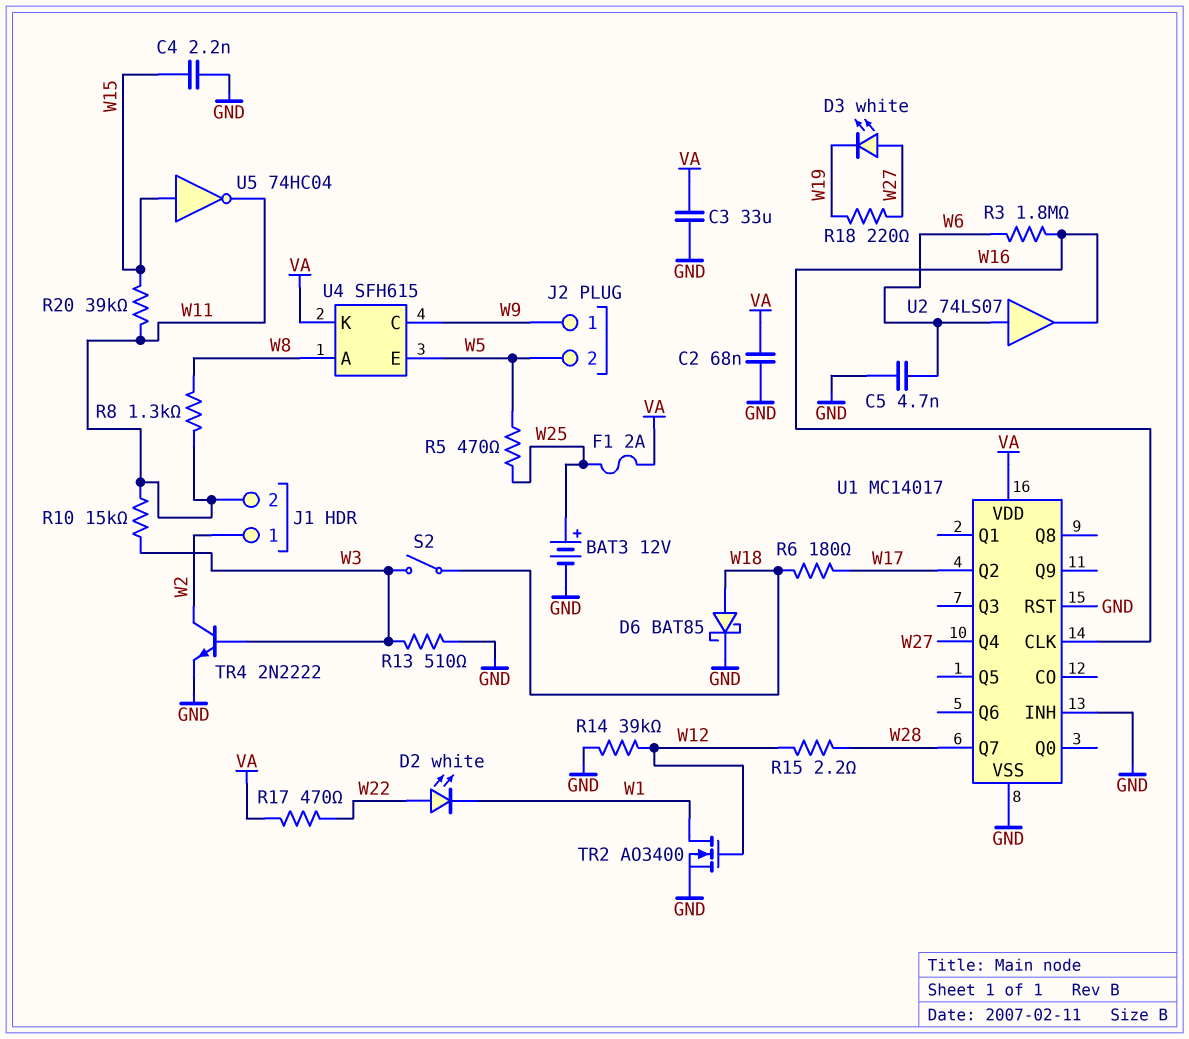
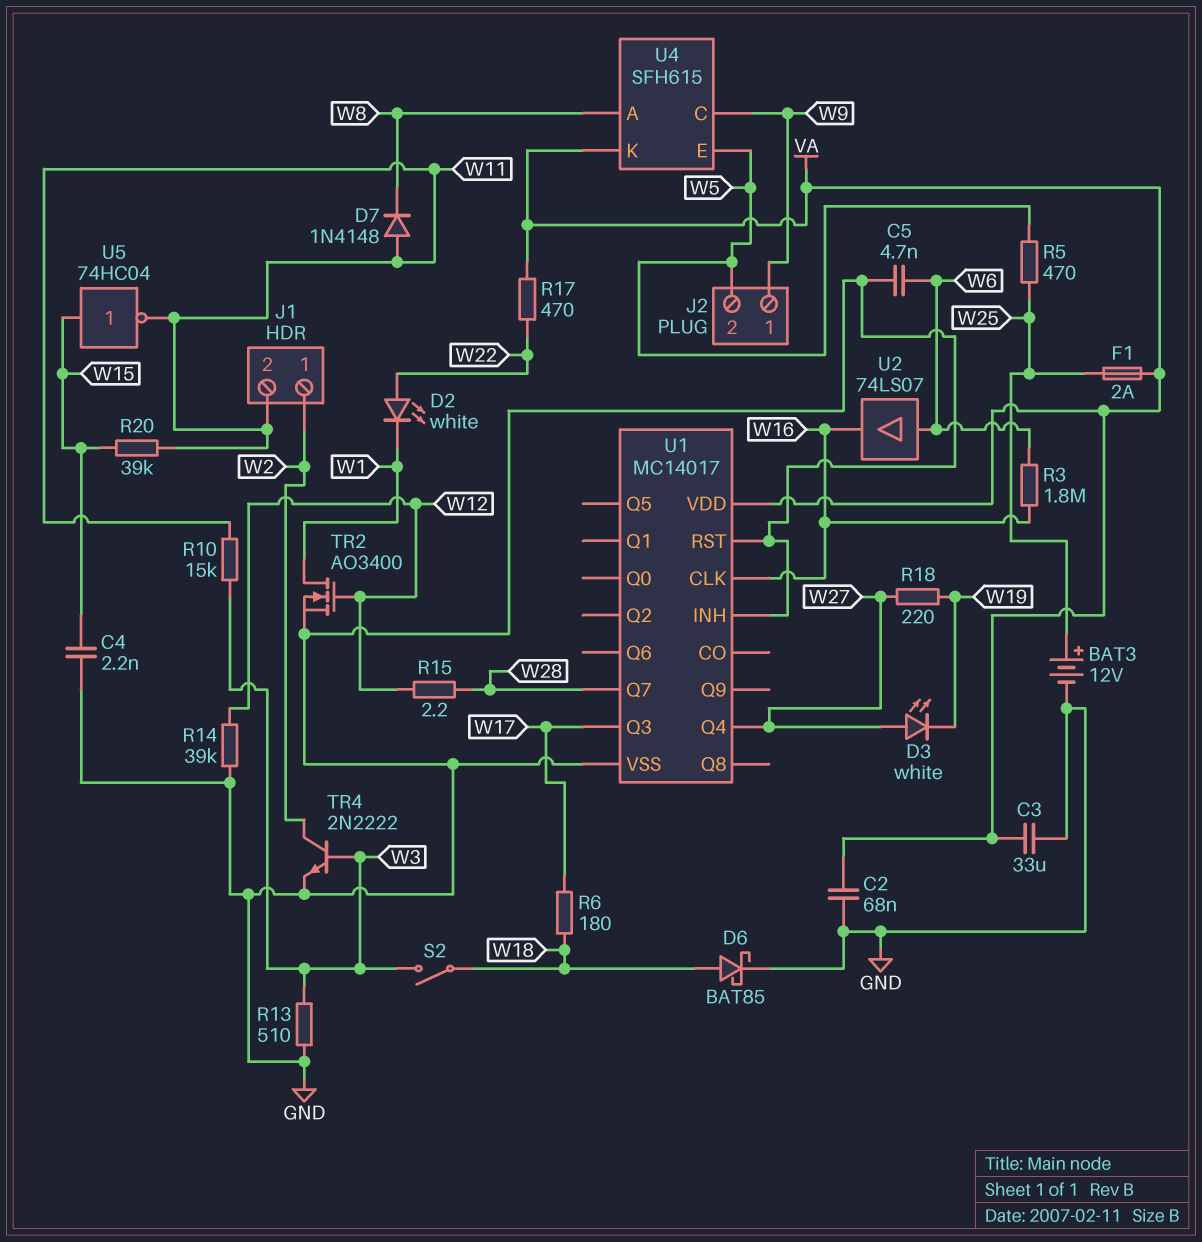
D7: none -> diode 1N4148 (A W11, K W8)
R8: 1.3k (W8, W11) -> none
U1 pin Q2: W17 -> none
U1 pin Q3: none -> W17

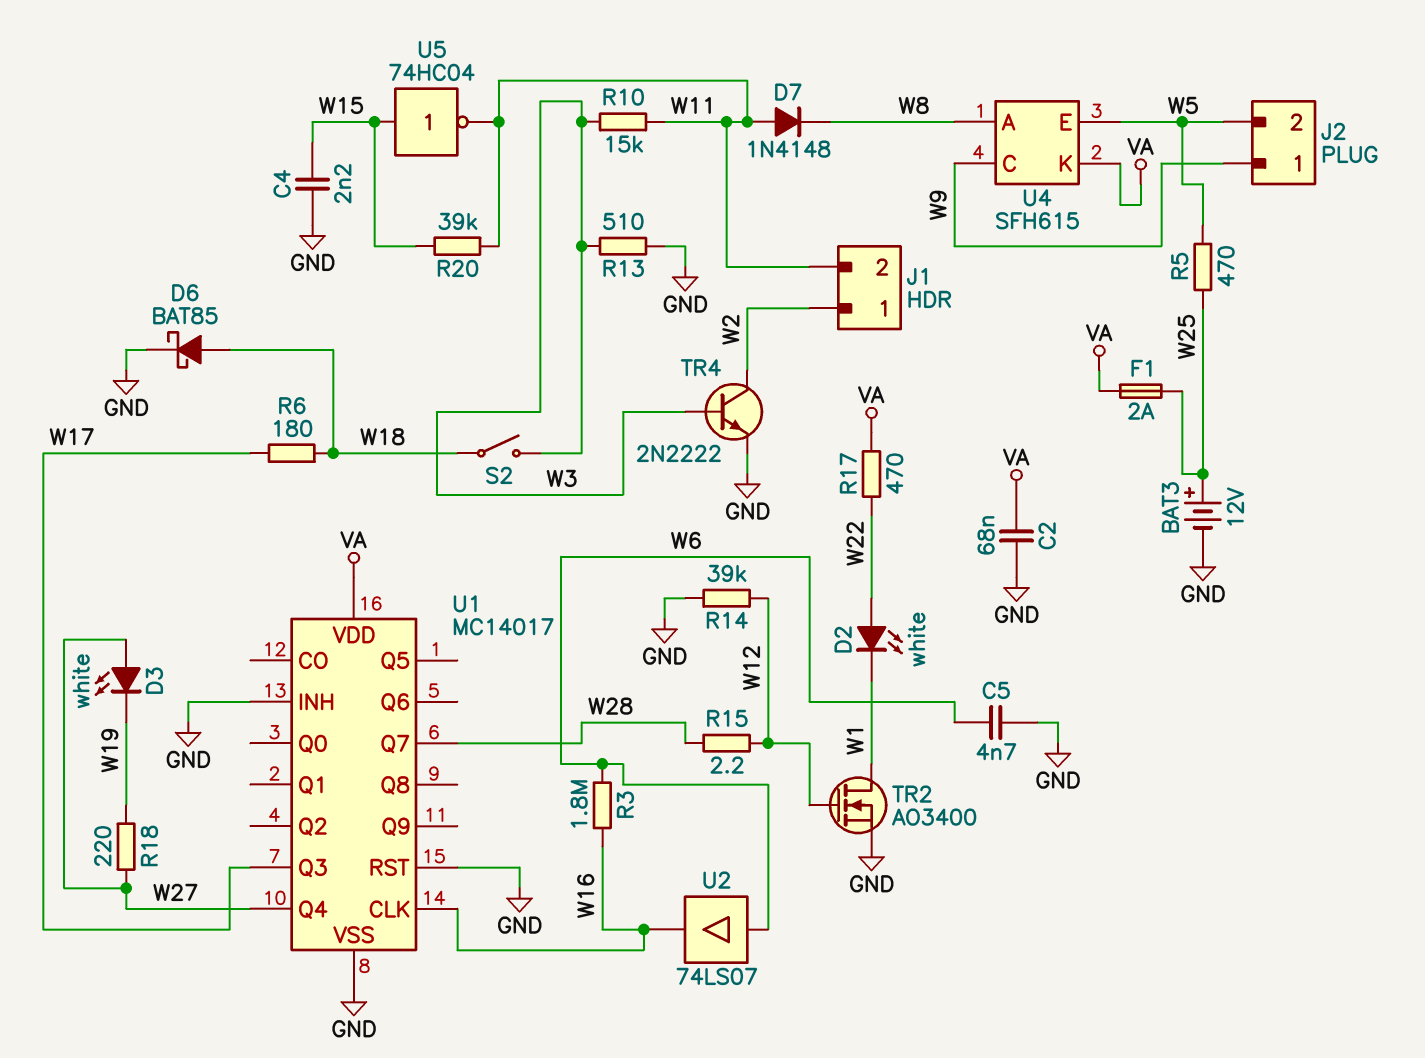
C3: 33uF (GND, VA) -> none

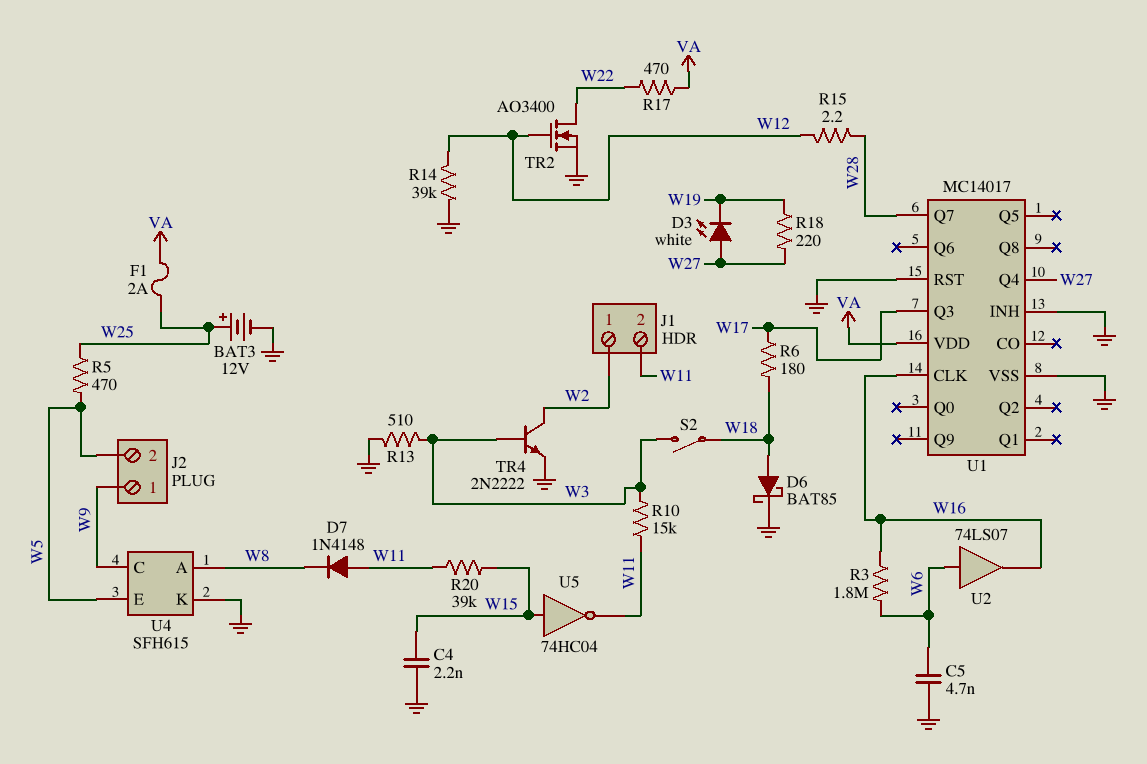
C2: 68nF (GND, VA) -> none
D2: LED white (A W22, K W1) -> none
TR2: NMOS AO3400 (G W12, D W1, S GND) -> NMOS AO3400 (G W12, D W22, S GND)
U4 pin K: VA -> GND

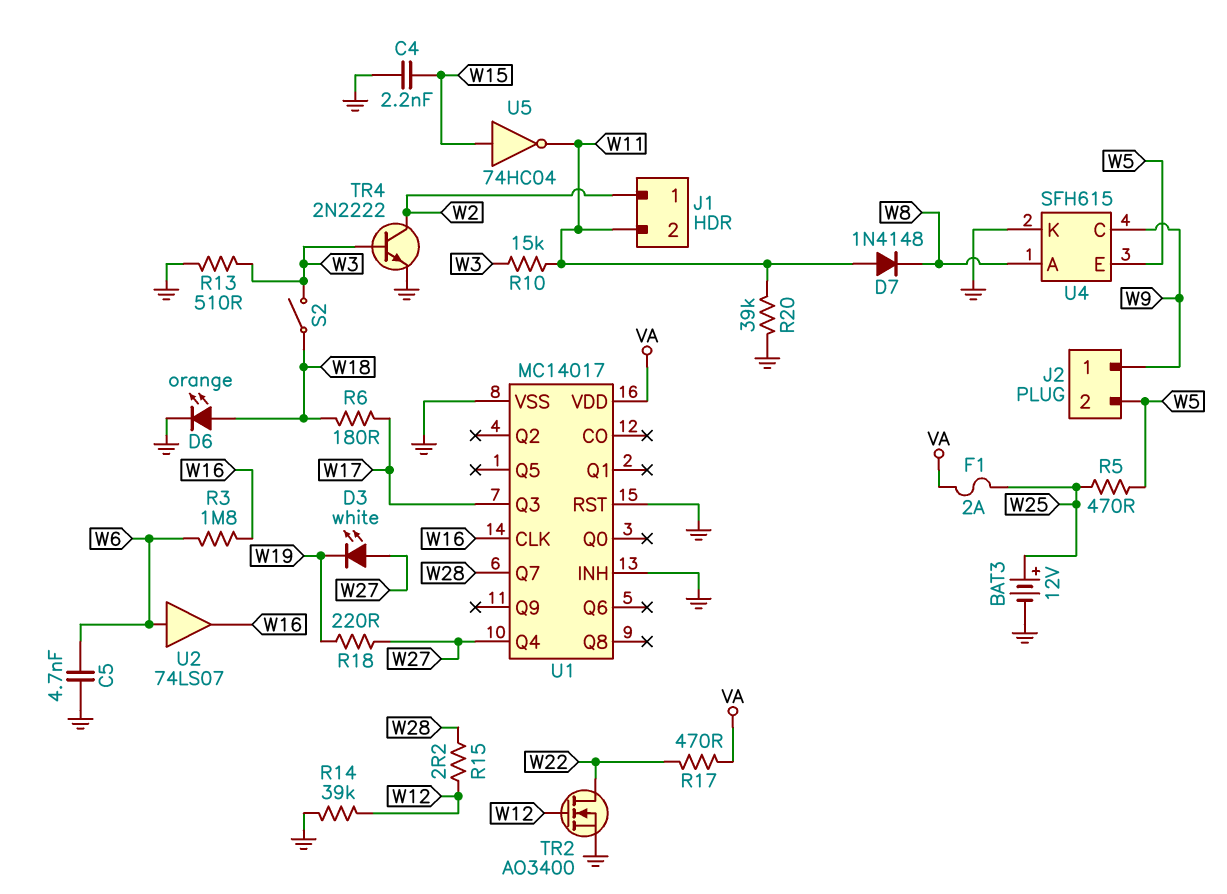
D6: schottky BAT85 (A W18, K GND) -> LED orange (A W18, K GND)
R20: 39k (W11, W15) -> 39k (GND, W11)

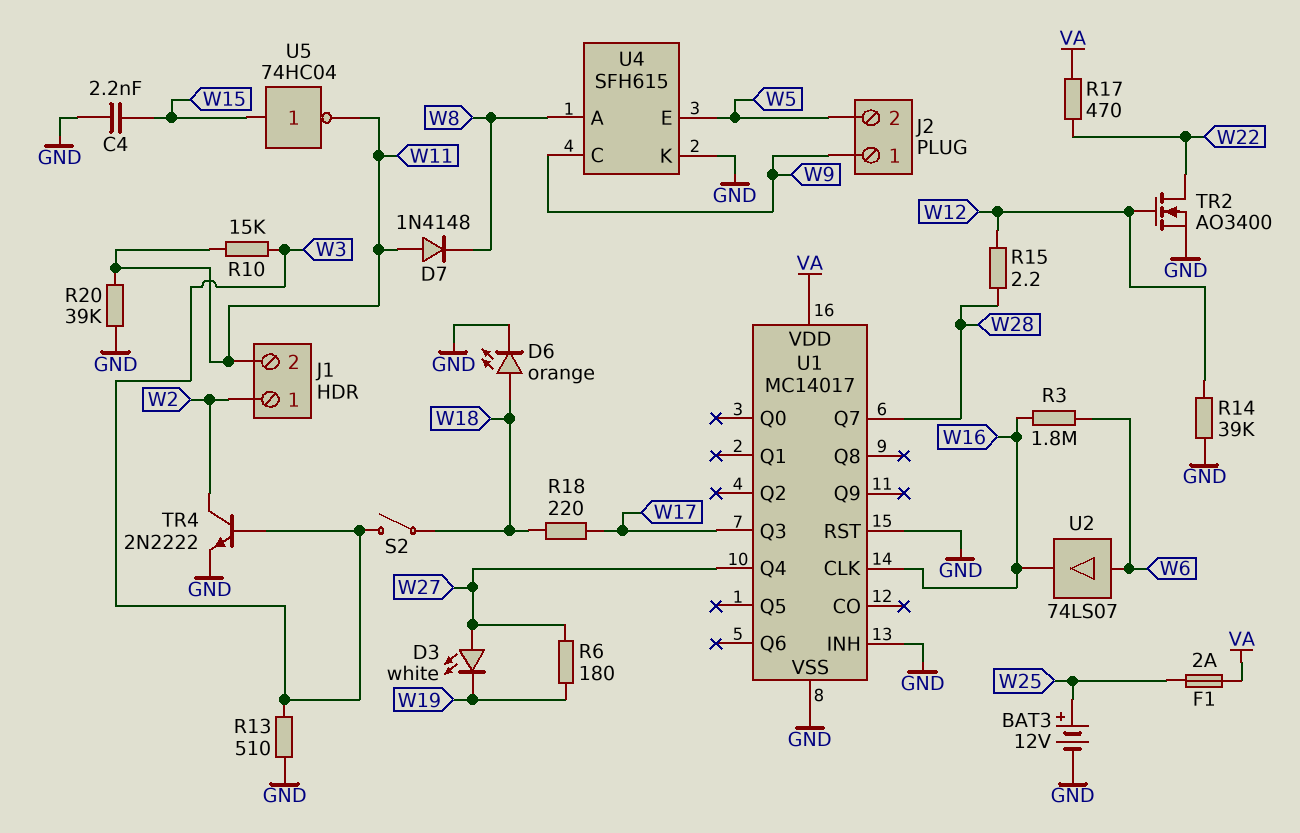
C5: 4.7nF (GND, W6) -> none
R5: 470 (W5, W25) -> none
R6: 180 (W17, W18) -> 180 (W19, W27)
R18: 220 (W19, W27) -> 220 (W17, W18)

